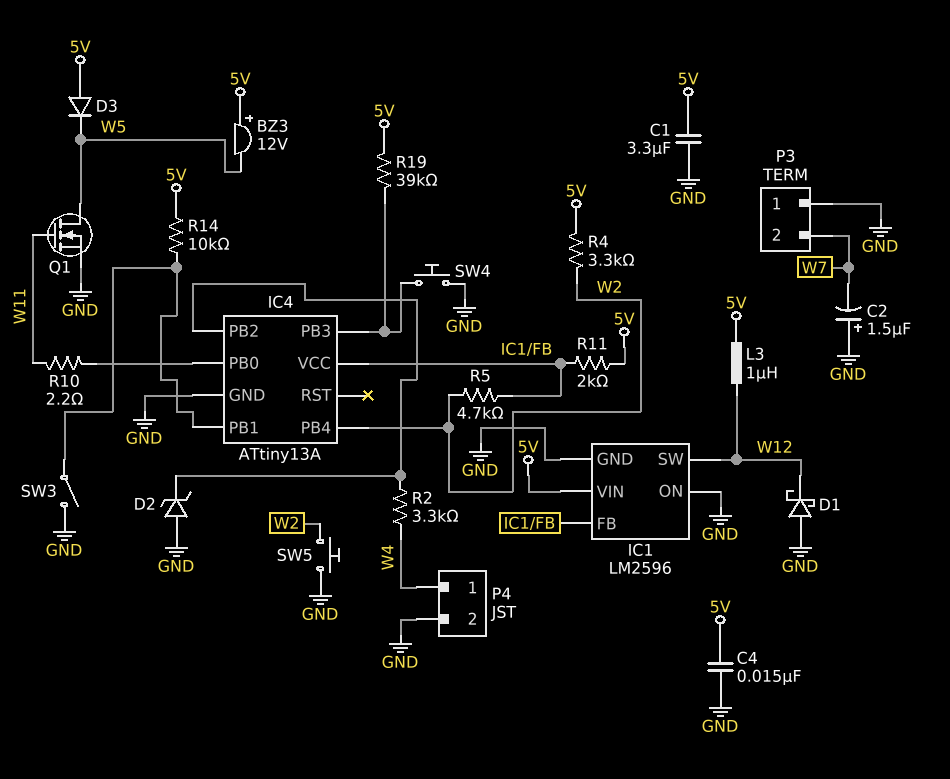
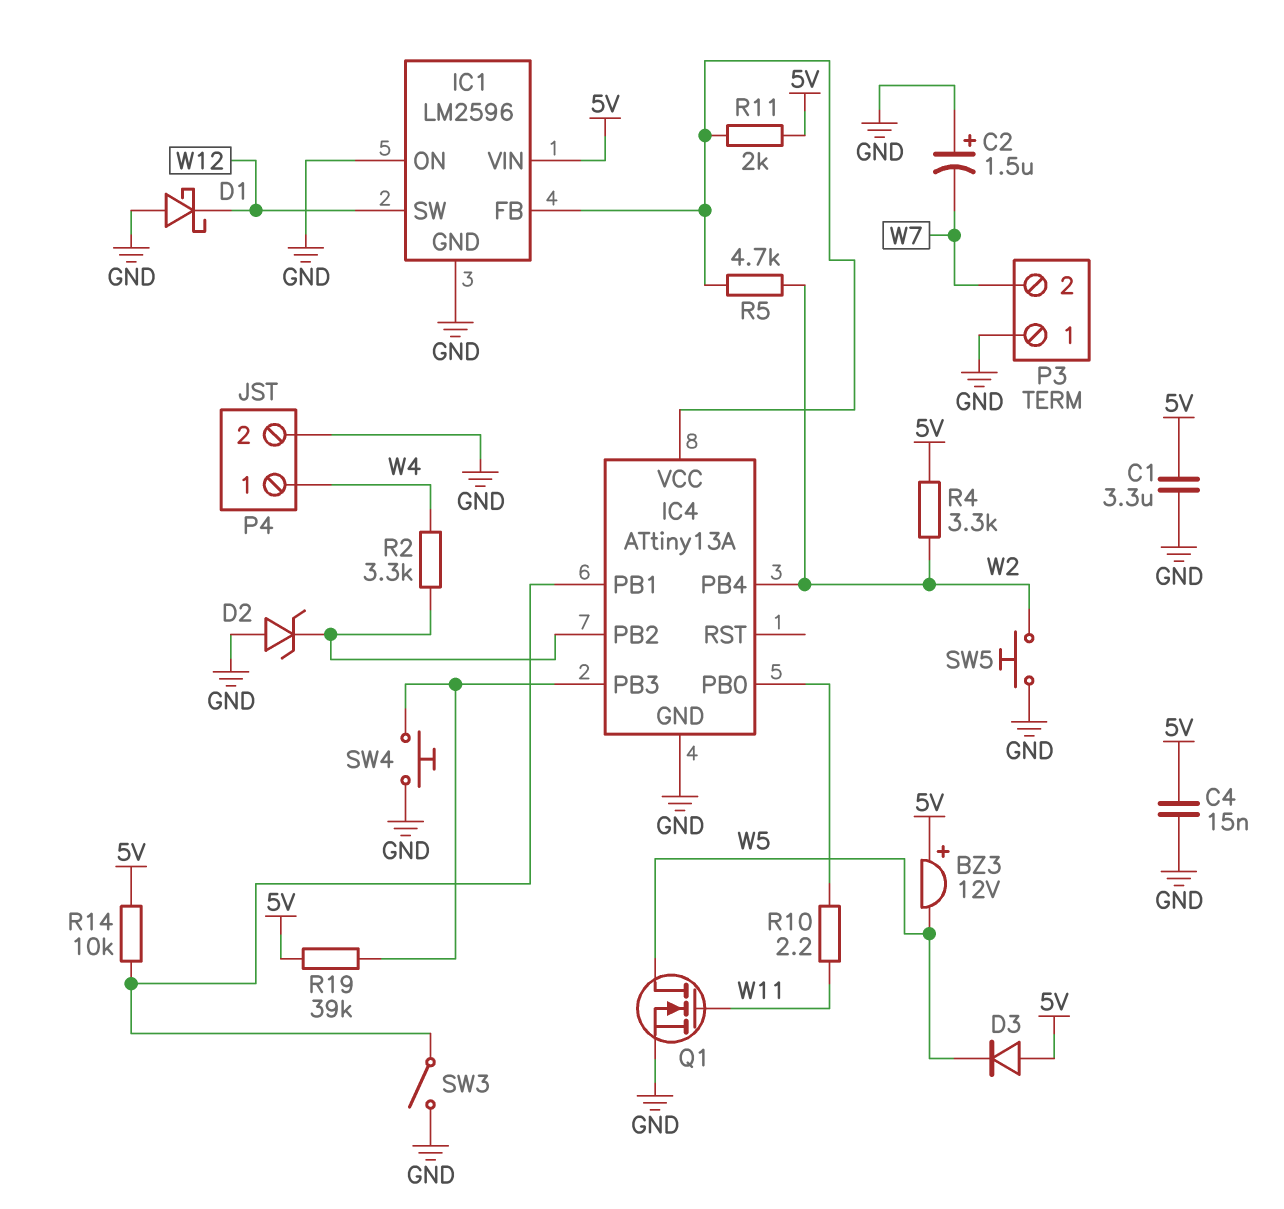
L3: 1uH (5V, W12) -> none

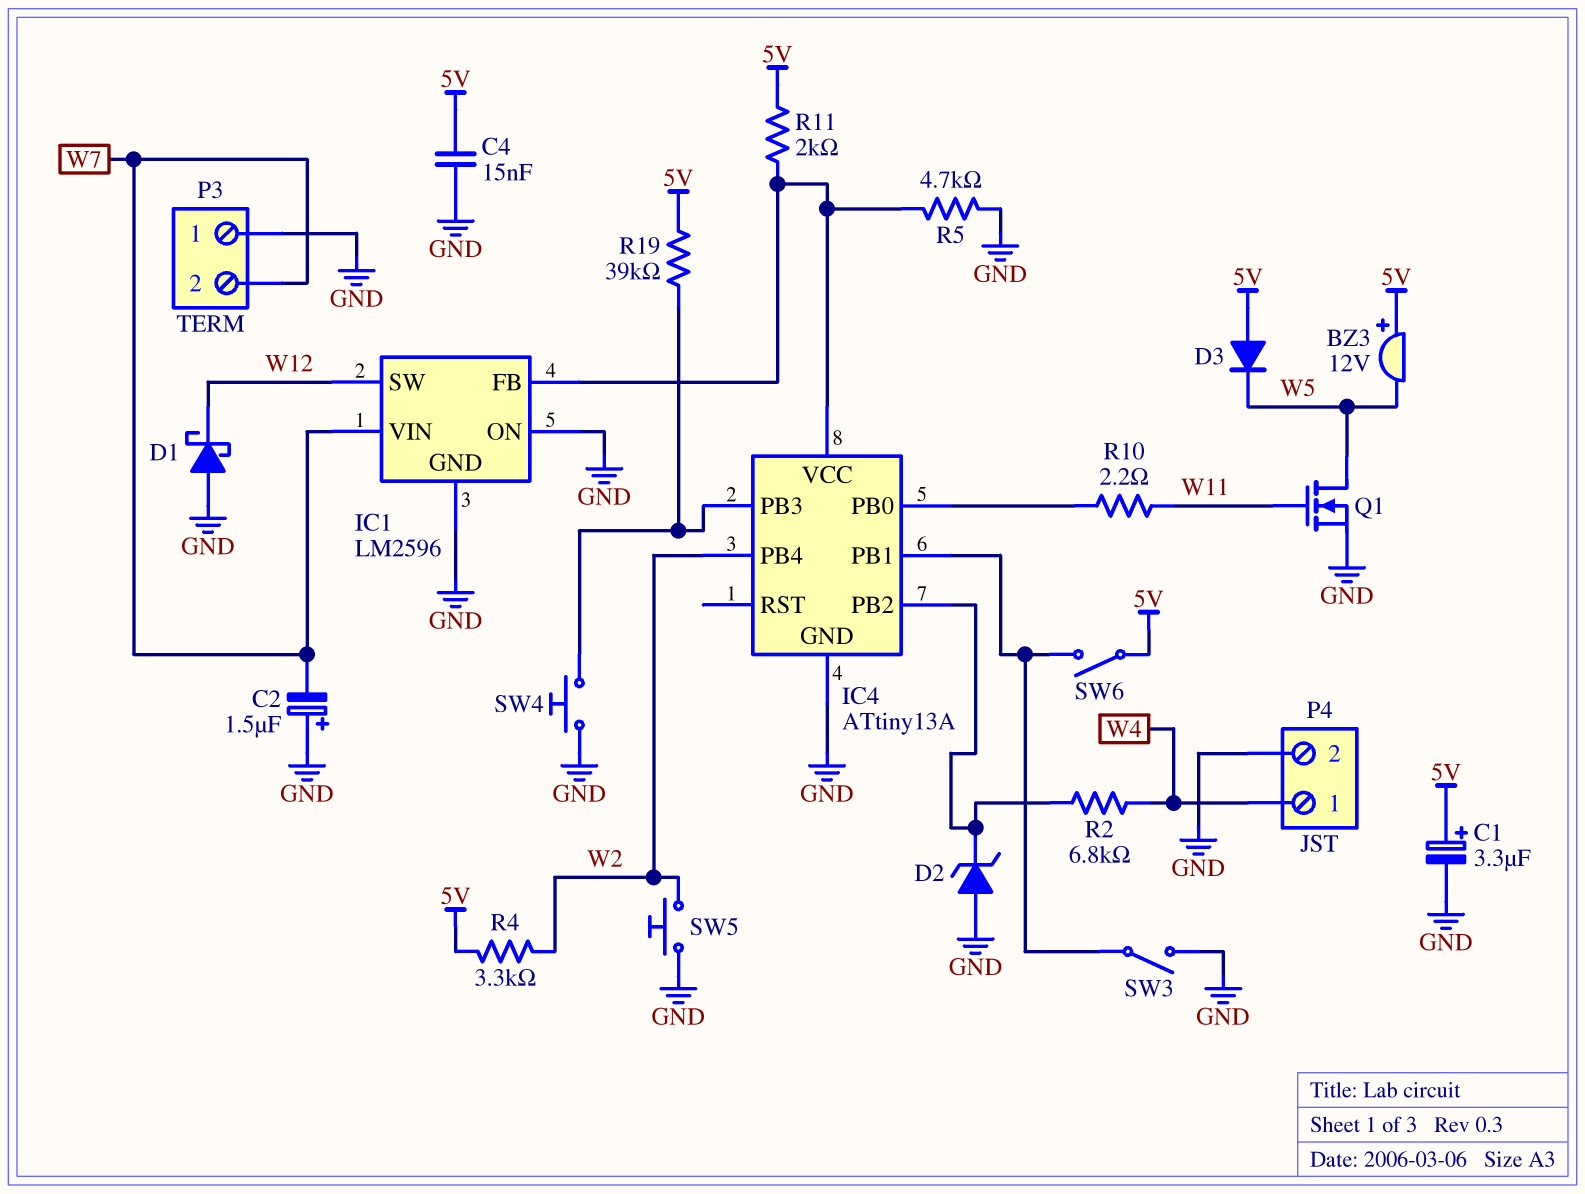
C1: 3.3uF (5V, GND) -> 3.3uF (plus 5V, minus GND)
IC1 pin VIN: 5V -> W7
R2: 3.3k (IC4/PB2, W4) -> 6.8k (IC4/PB2, W4)
R5: 4.7k (IC1/FB, W2) -> 4.7k (GND, IC1/FB)
R14: 10k (5V, IC4/PB1) -> none
SW6: none -> switch (5V, IC4/PB1)

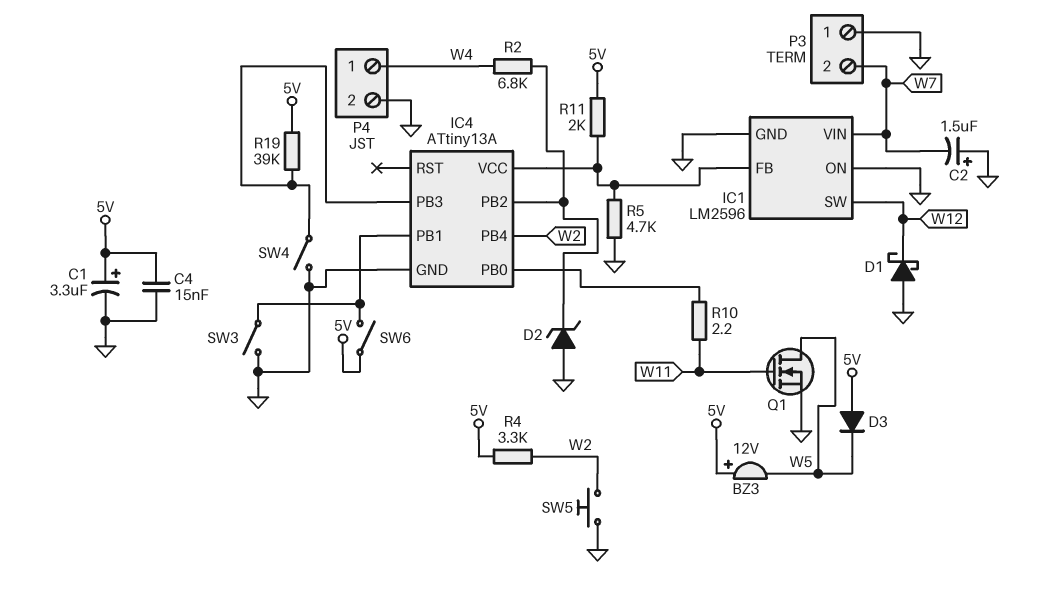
SW4: button (GND, IC4/PB3) -> switch (GND, IC4/PB3)

